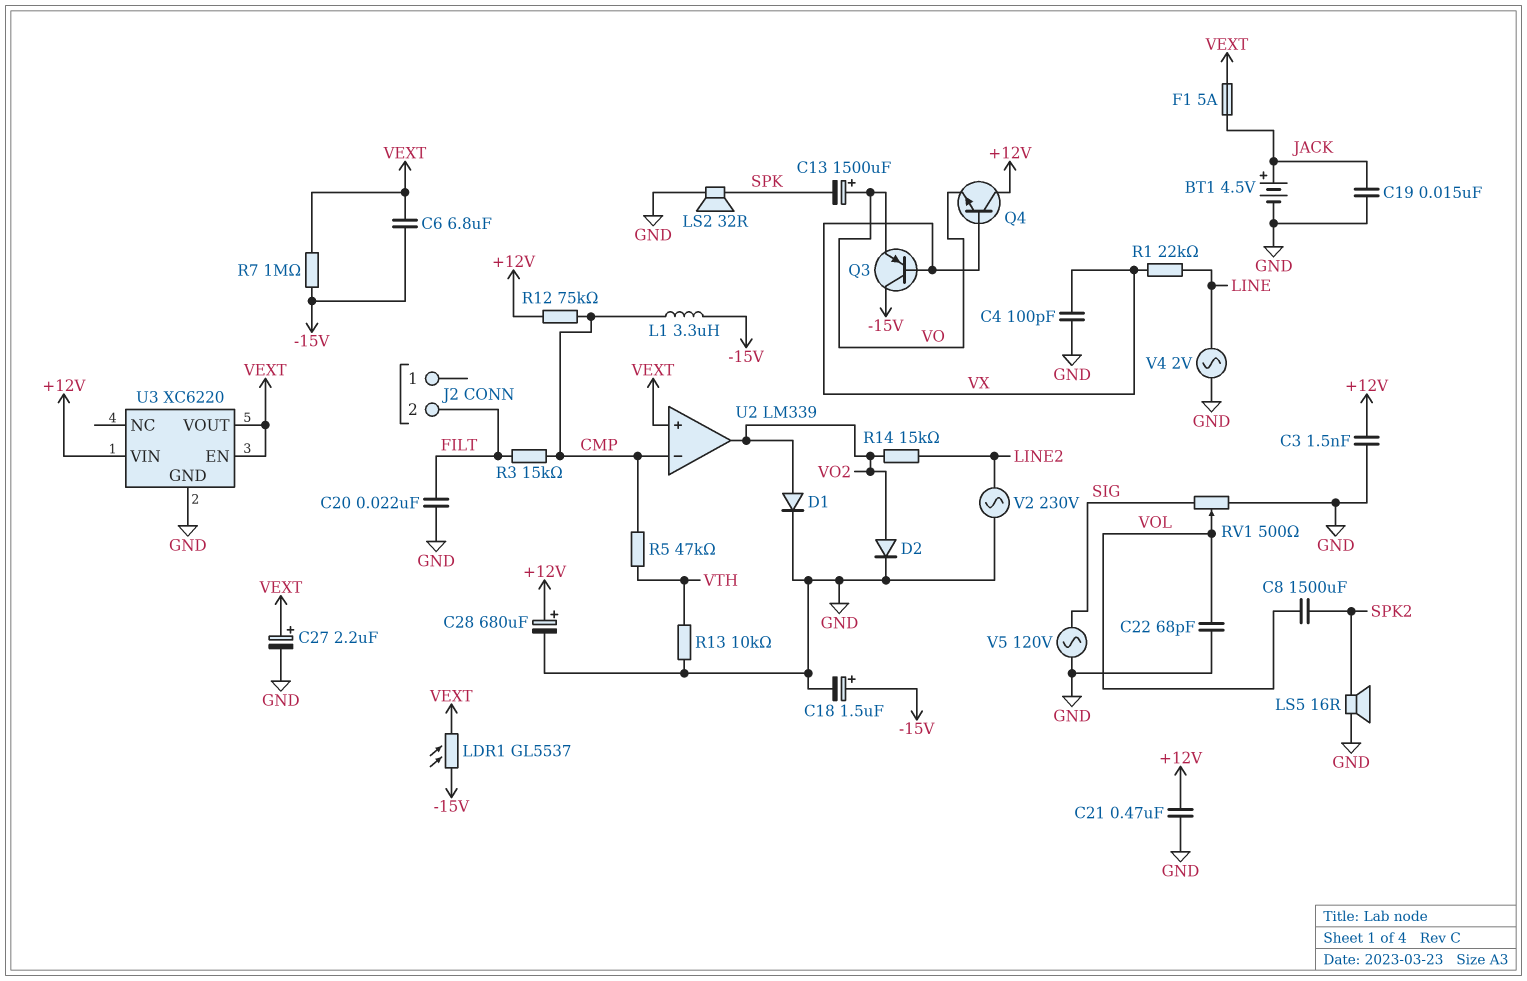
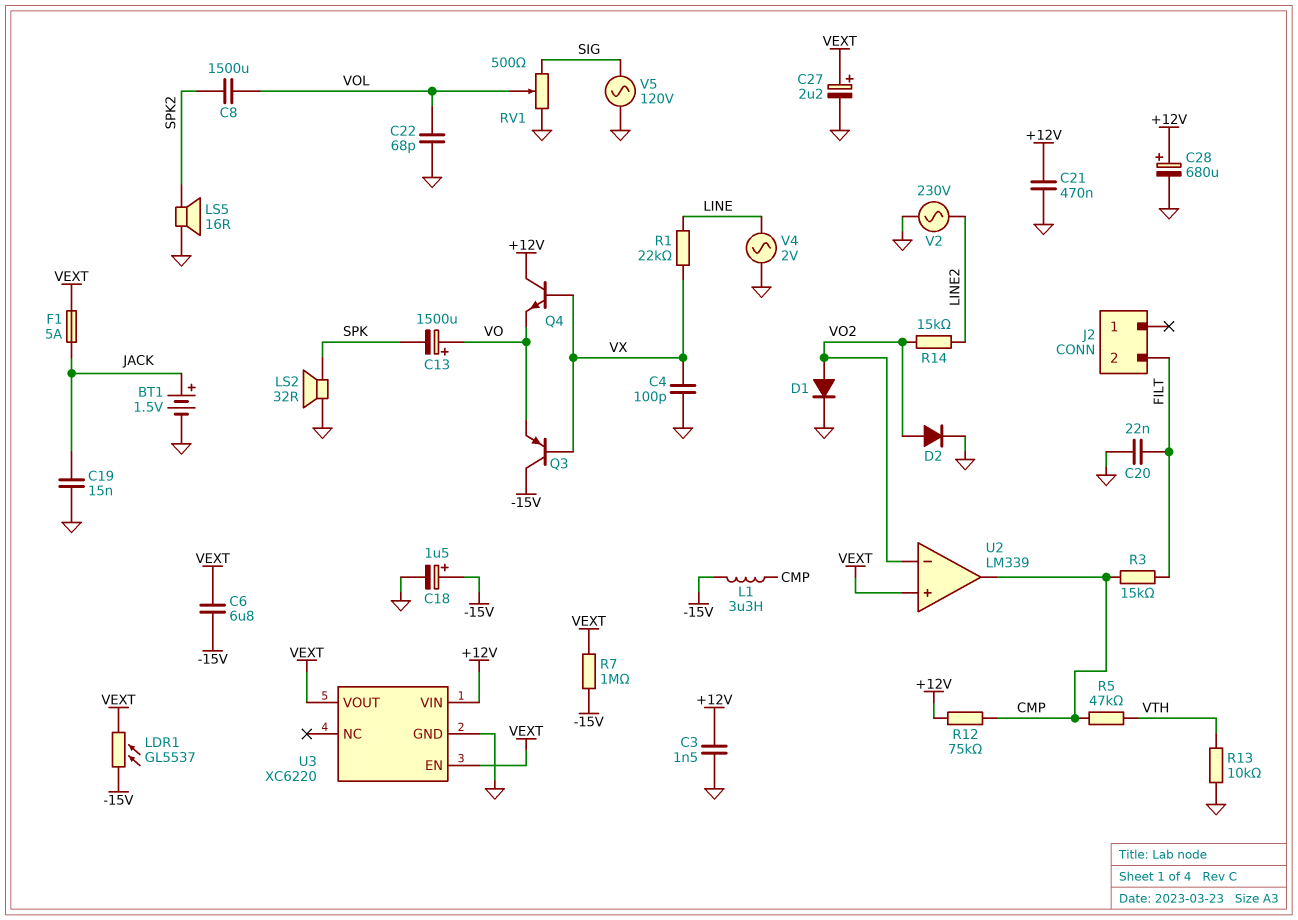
BT1: 4.5V (plus JACK, minus GND) -> 1.5V (plus JACK, minus GND)
U2 pin in-: CMP -> VO2
U2 pin out: VO2 -> CMP

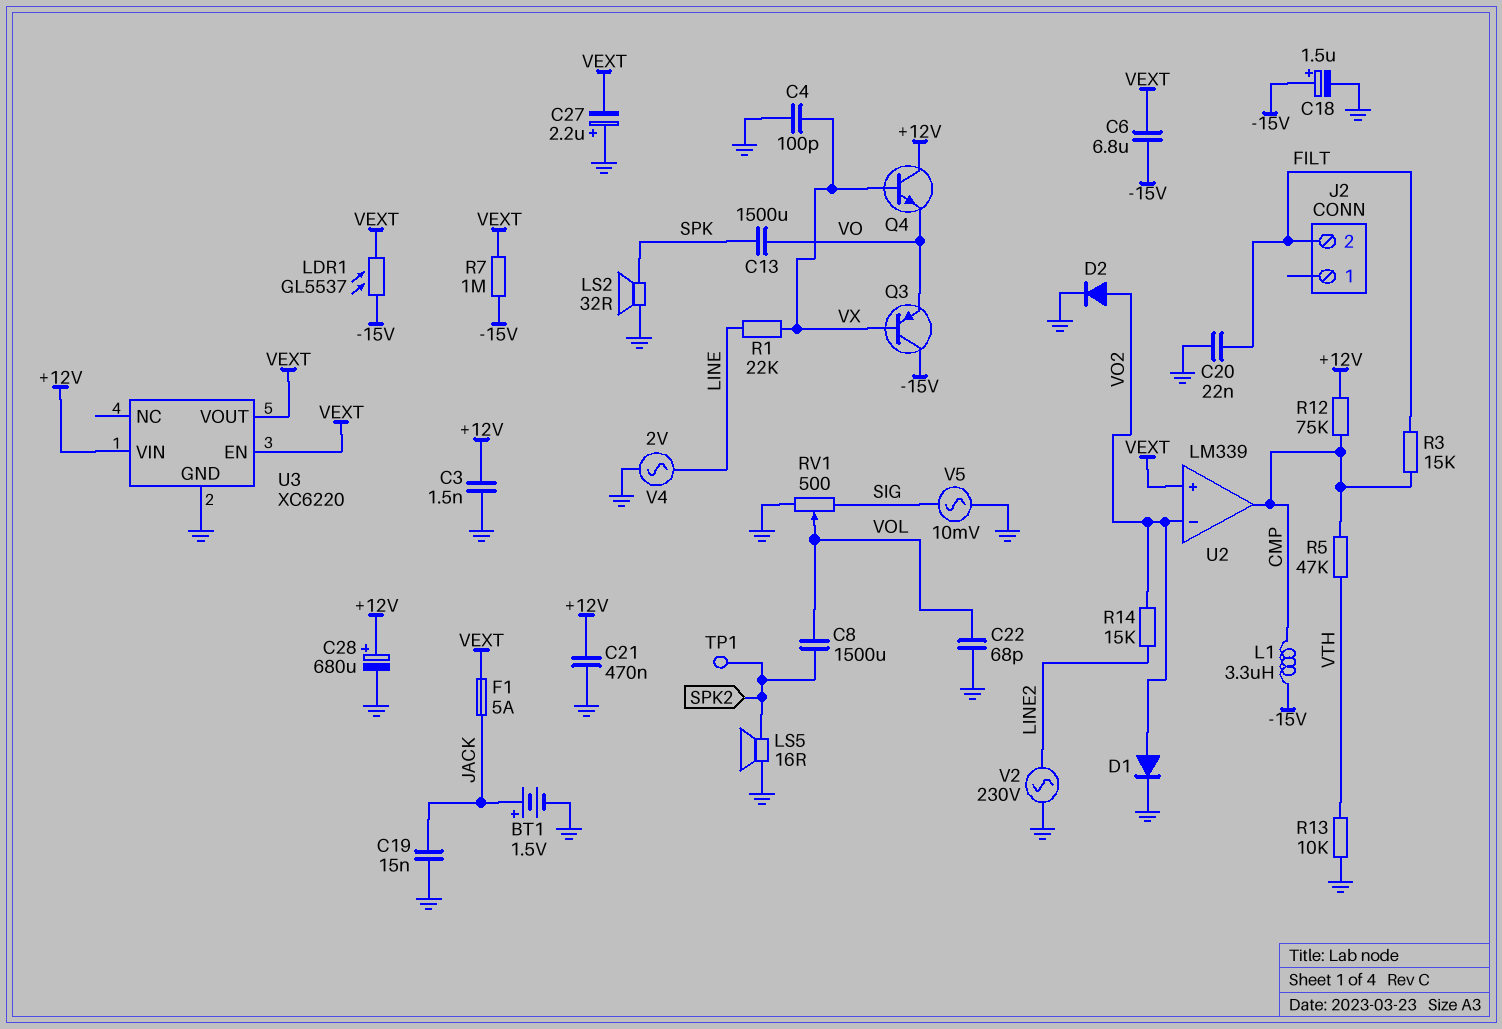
C13: 1500uF (plus VO, minus SPK) -> 1500uF (SPK, VO)
C27: 2.2uF (plus VEXT, minus GND) -> 2.2uF (plus GND, minus VEXT)
TP1: none -> test point (SPK2)
V5: AC 120V (GND, SIG) -> AC 10mV (GND, SIG)

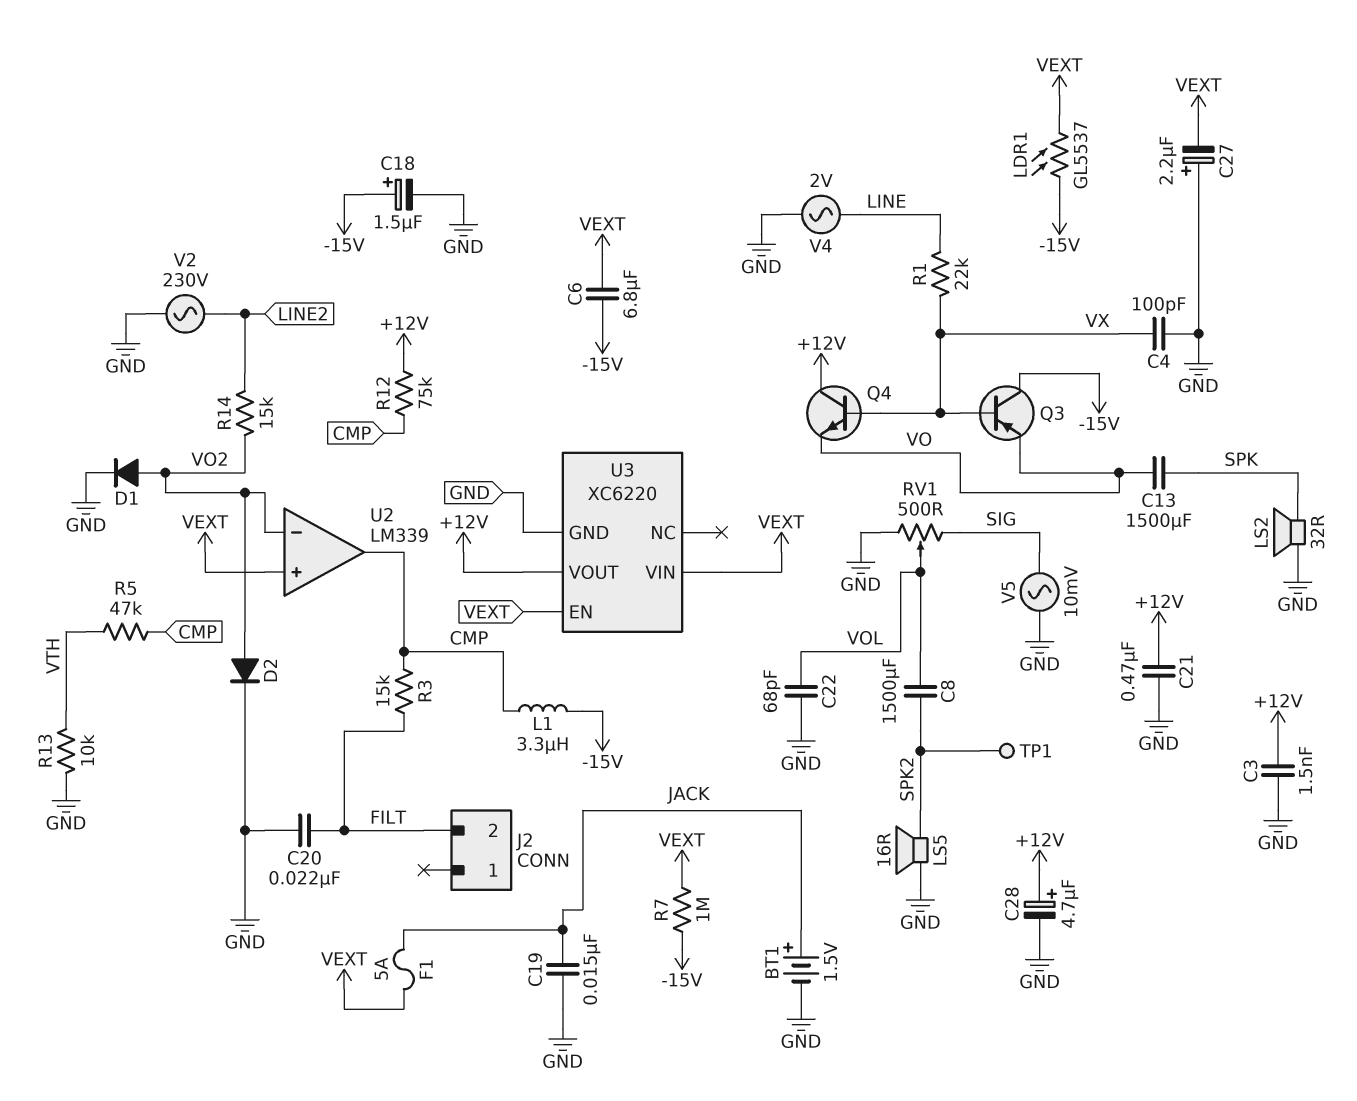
C28: 680uF (plus +12V, minus GND) -> 4.7uF (plus +12V, minus GND)
U3 pin VIN: +12V -> VEXT
U3 pin VOUT: VEXT -> +12V

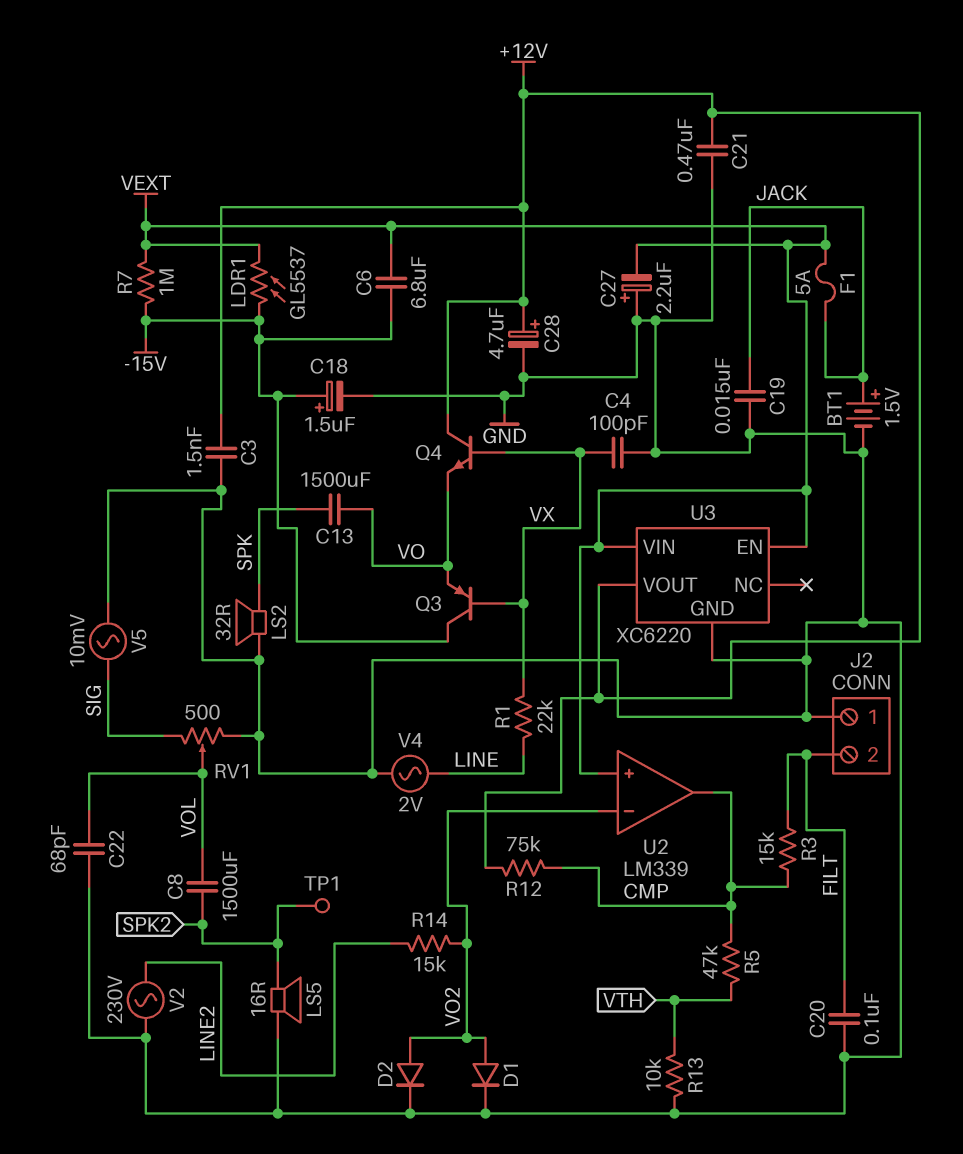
C20: 22nF (FILT, GND) -> 100nF (FILT, GND)
J2 pin 1: none -> GND
L1: 3.3uH (-15V, CMP) -> none

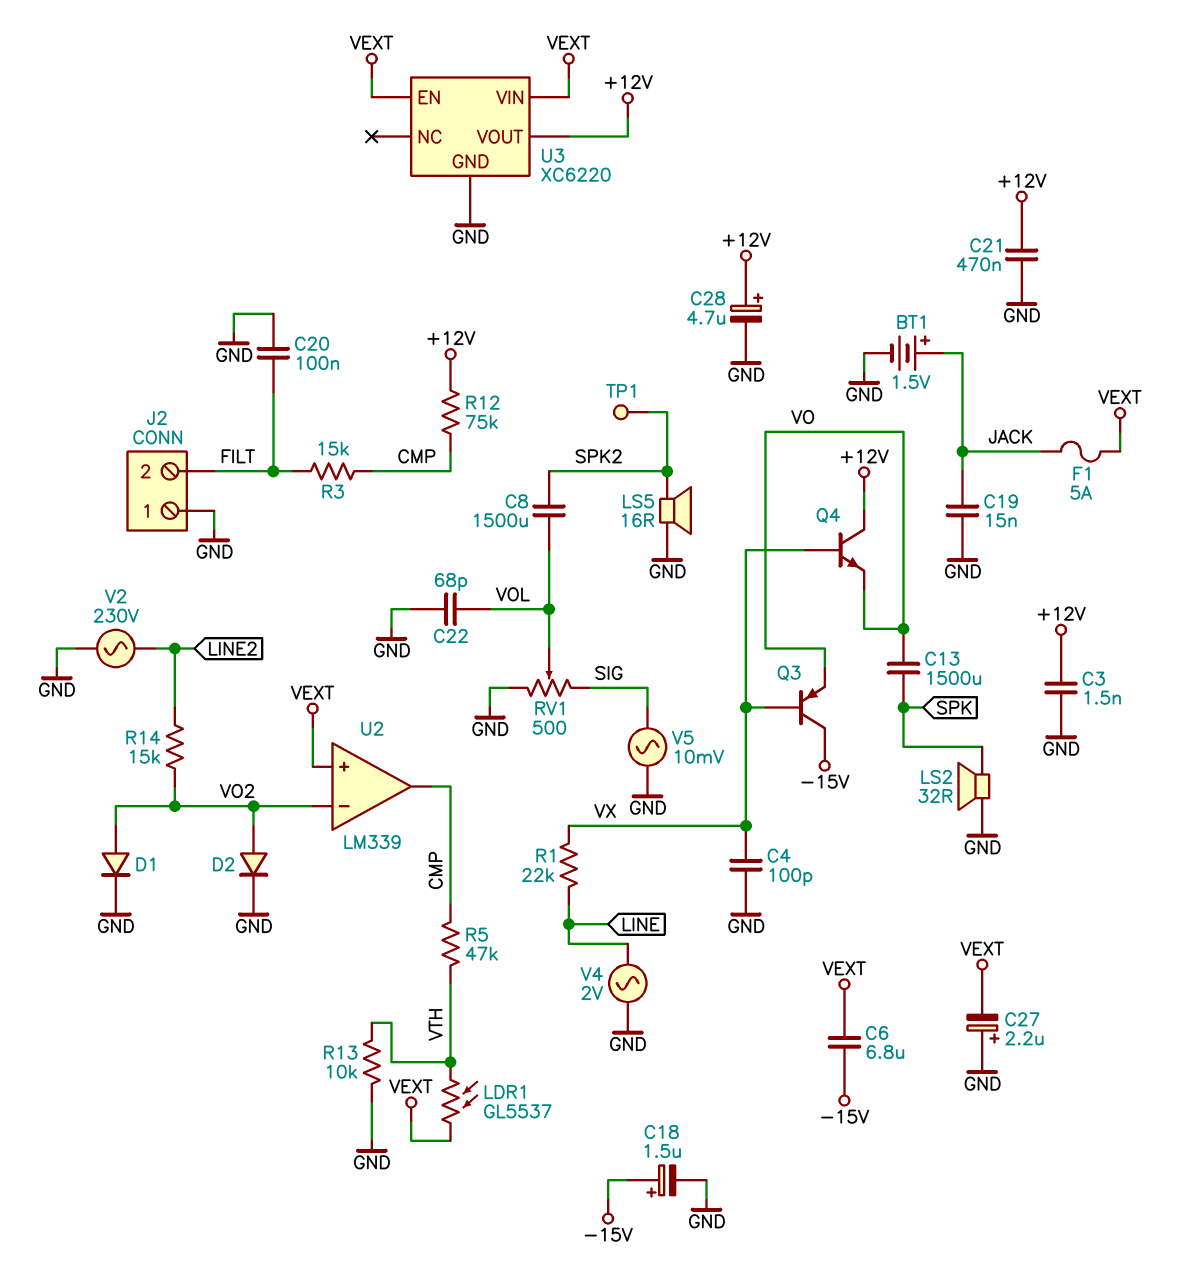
LDR1: GL5537 (-15V, VEXT) -> GL5537 (VEXT, VTH)
R7: 1M (-15V, VEXT) -> none

